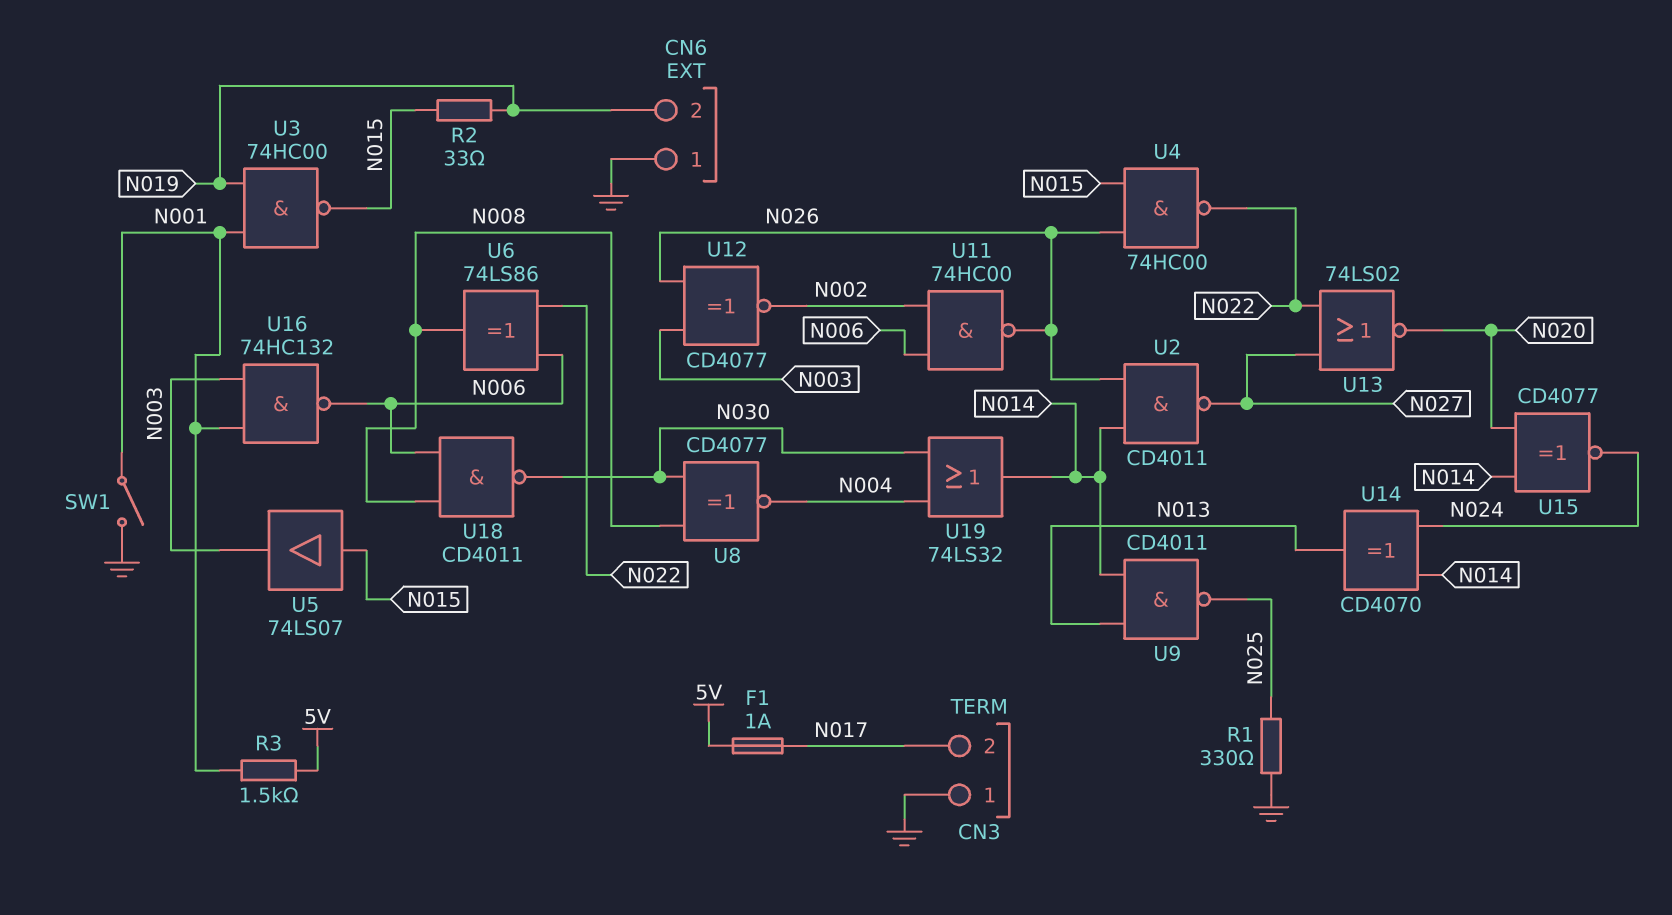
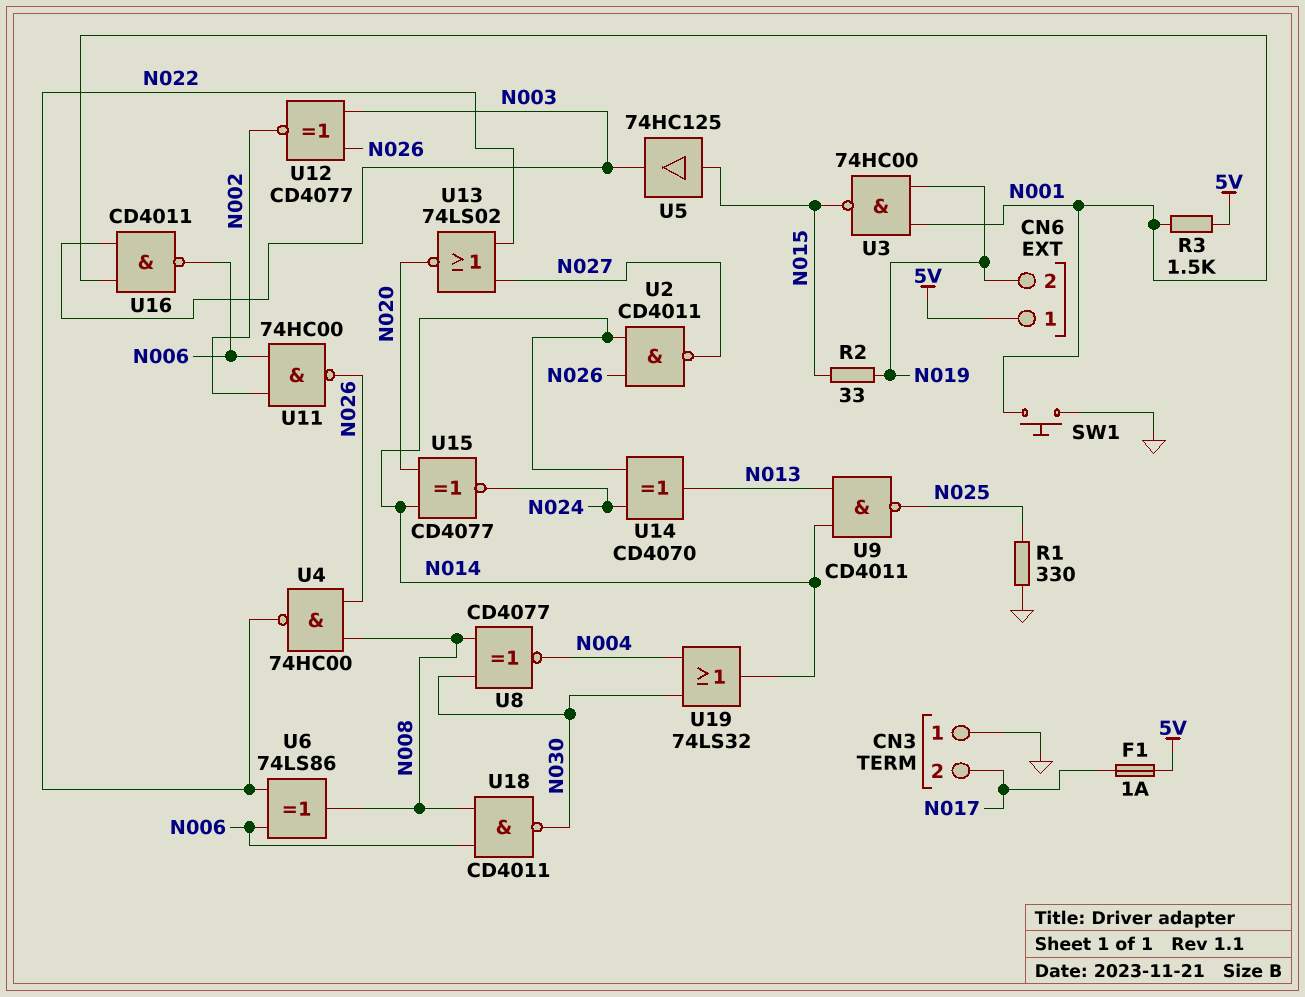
CN6 pin 1: GND -> 5V
SW1: switch (GND, N001) -> button (GND, N001)
U4: NAND 74HC00 (in N015, in N026, out N022) -> NAND 74HC00 (in N008, in N026, out N022)
U5: buffer 74LS07 (in N015, out N003) -> buffer 74HC125 (in N015, out N003)
U16: NAND 74HC132 (in N001, in N003, out N006) -> NAND CD4011 (in N001, in N003, out N006)

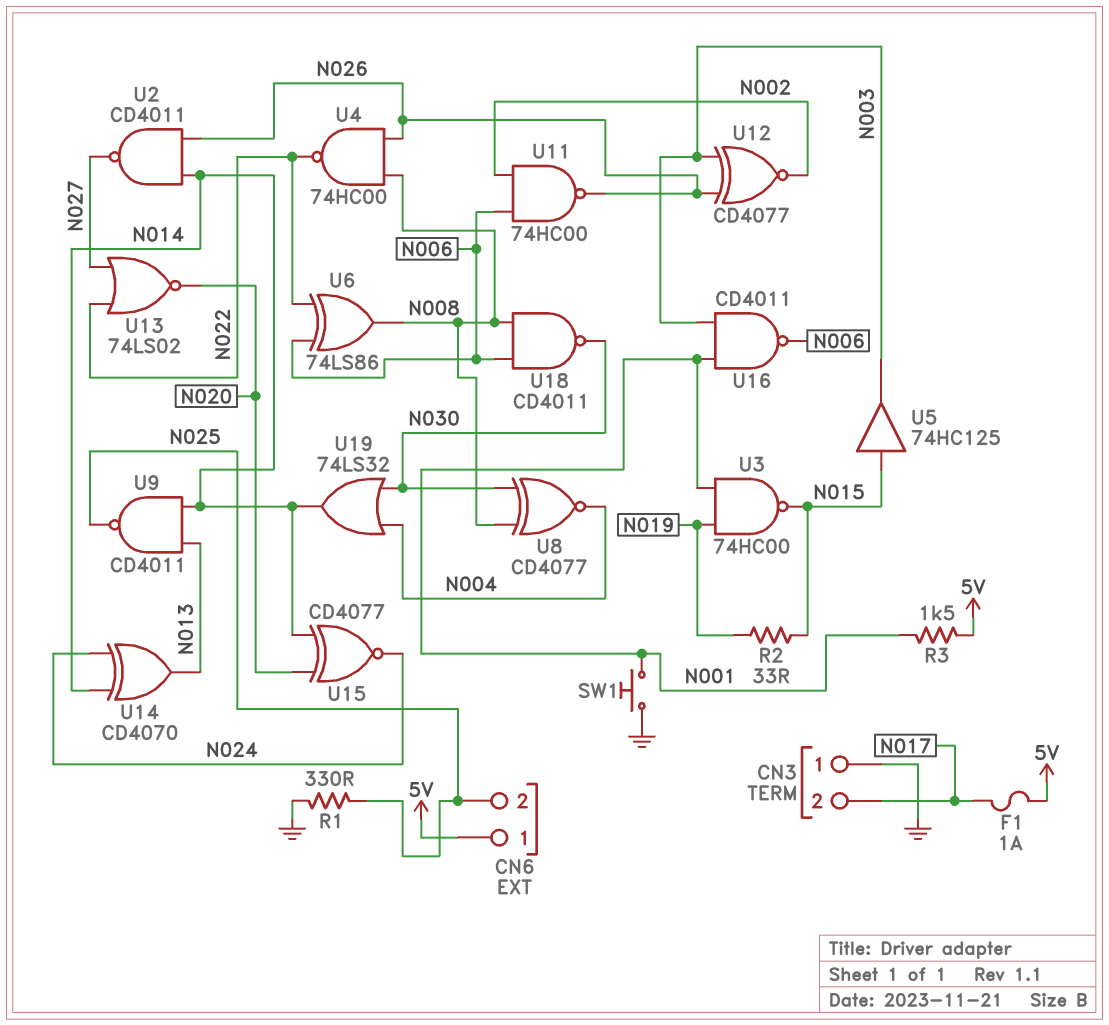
CN6 pin 2: N019 -> N025

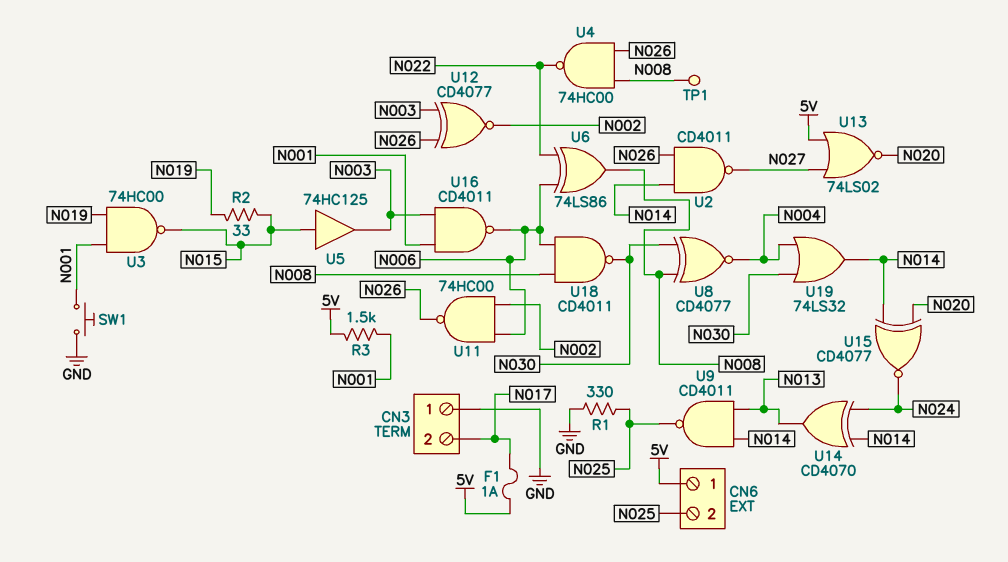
TP1: none -> test point (N008)
U13: NOR 74LS02 (in N022, in N027, out N020) -> NOR 74LS02 (in 5V, in N027, out N020)

